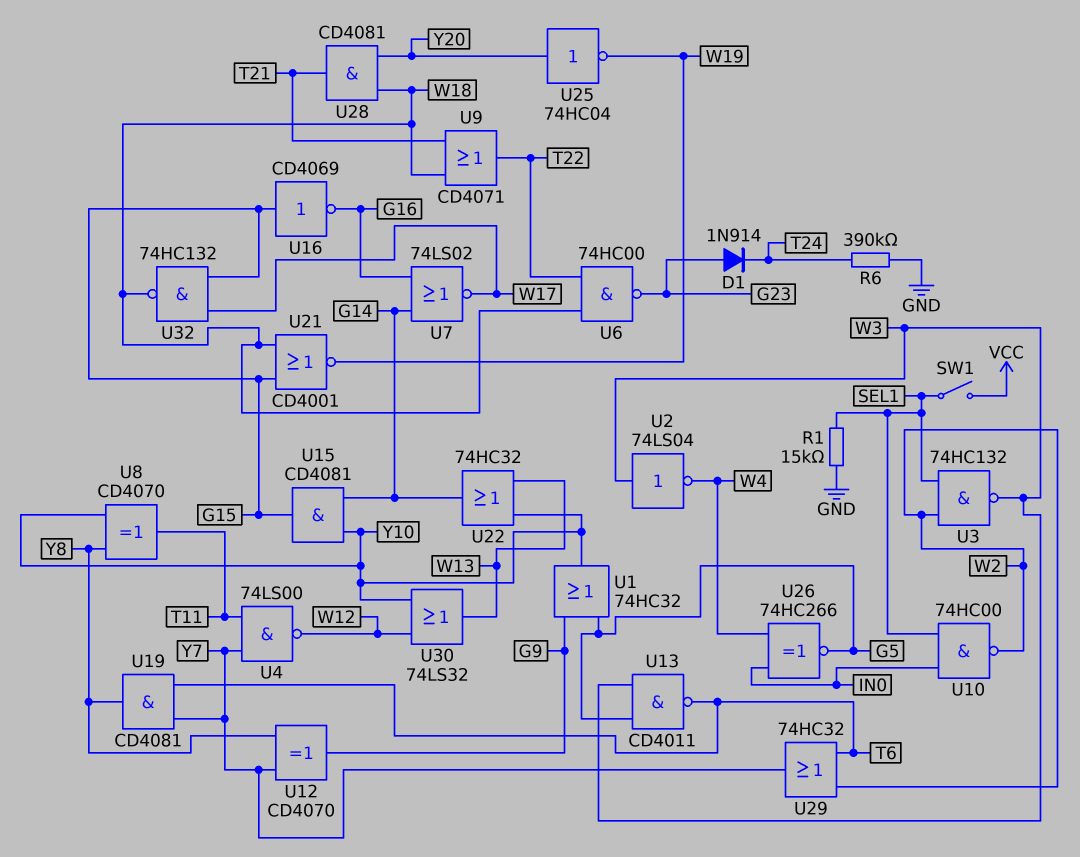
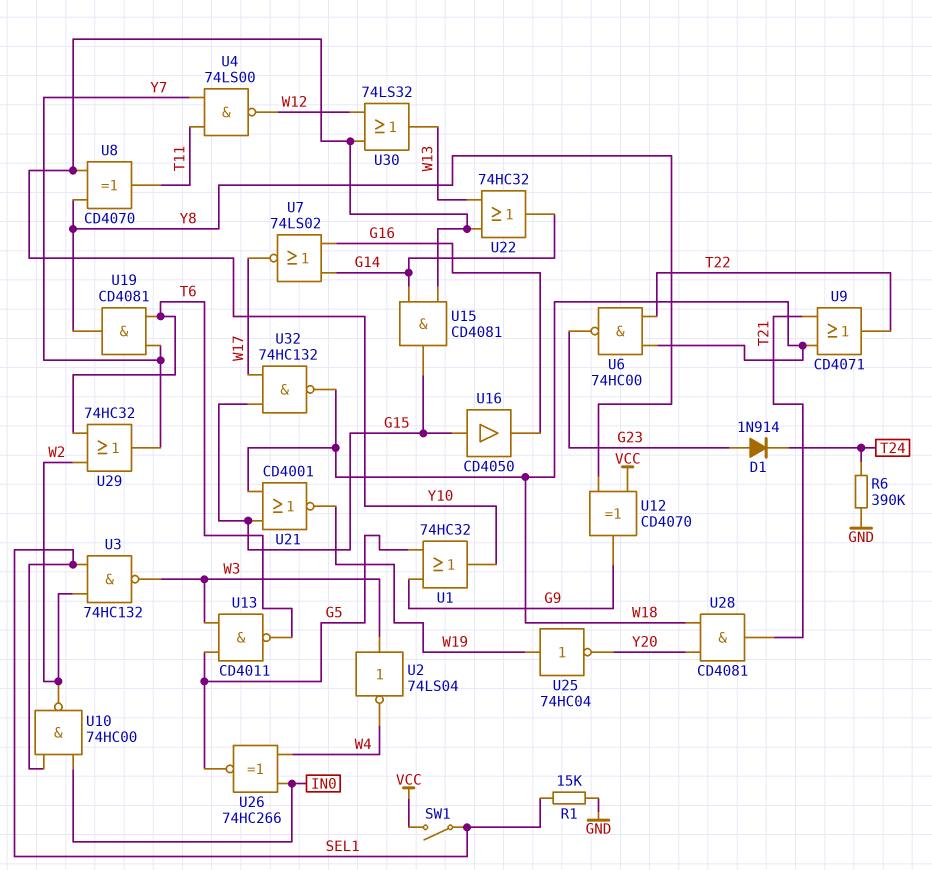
U12: XOR CD4070 (in Y7, in Y8, out G9) -> XOR CD4070 (in VCC, in Y8, out G9)
U16: NOT CD4069 (in G15, out G16) -> buffer CD4050 (in G15, out G16)
U25: NOT 74HC04 (in Y20, out W19) -> NOT 74HC04 (in W19, out Y20)

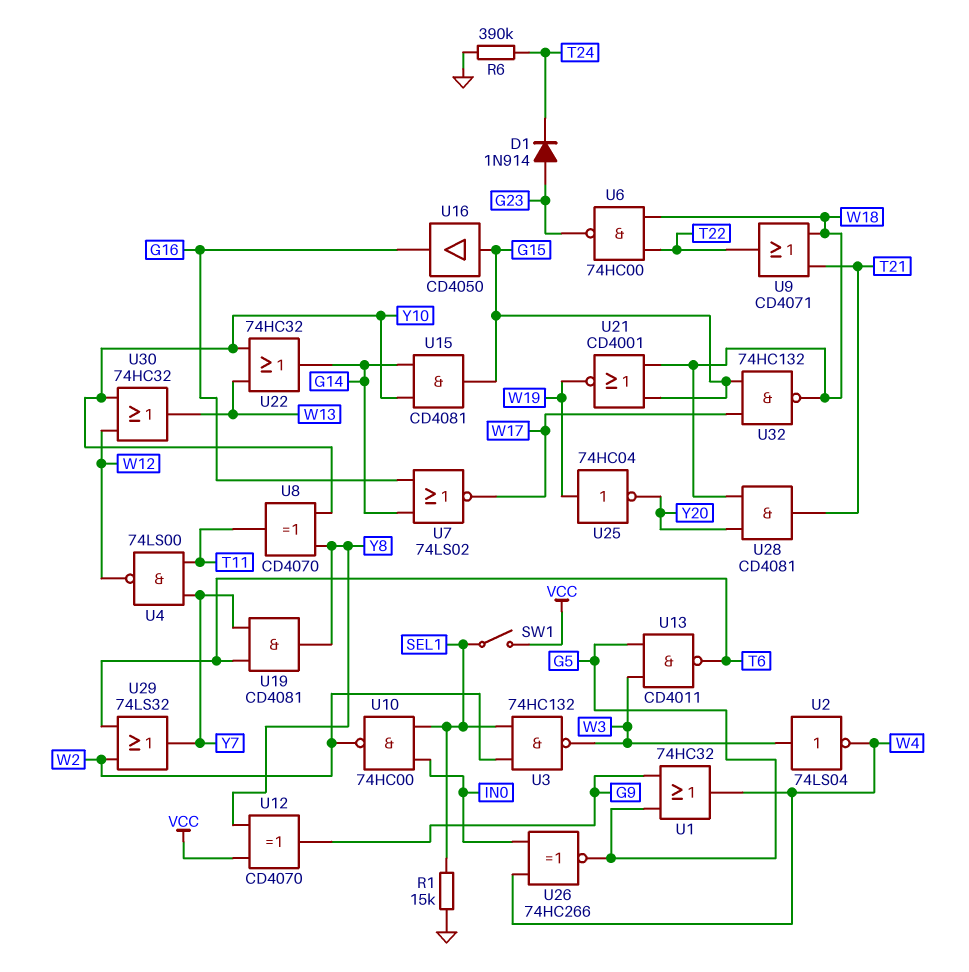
U1: OR 74HC32 (in G5, in G9, out Y10) -> OR 74HC32 (in G5, in G9, out W4)
U29: OR 74HC32 (in T6, in W2, out Y7) -> OR 74LS32 (in T6, in W2, out Y7)
U30: OR 74LS32 (in W12, in Y10, out W13) -> OR 74HC32 (in W12, in Y10, out W13)

